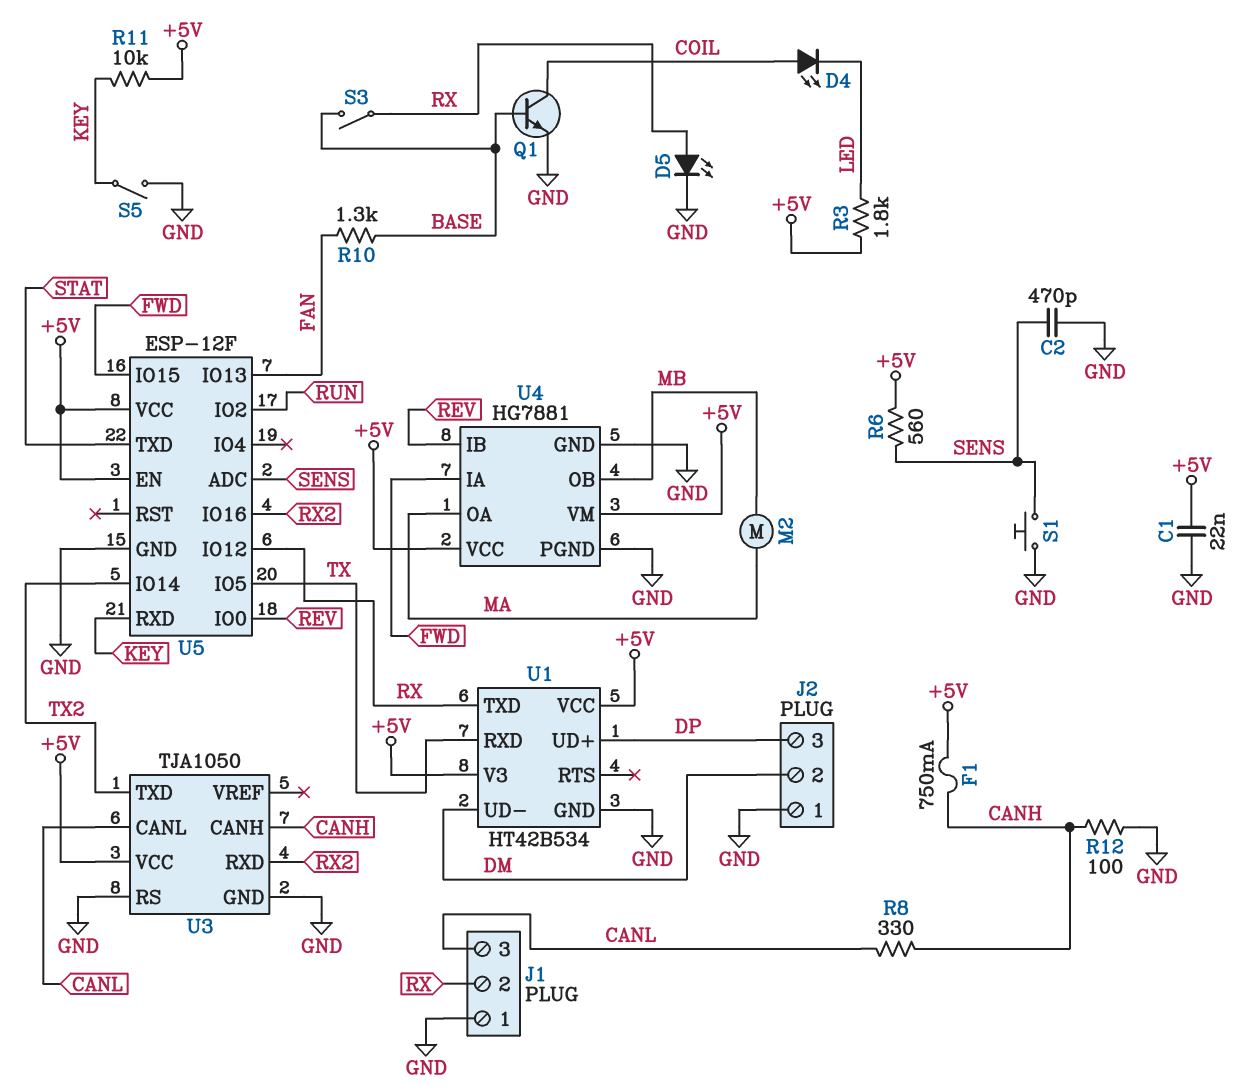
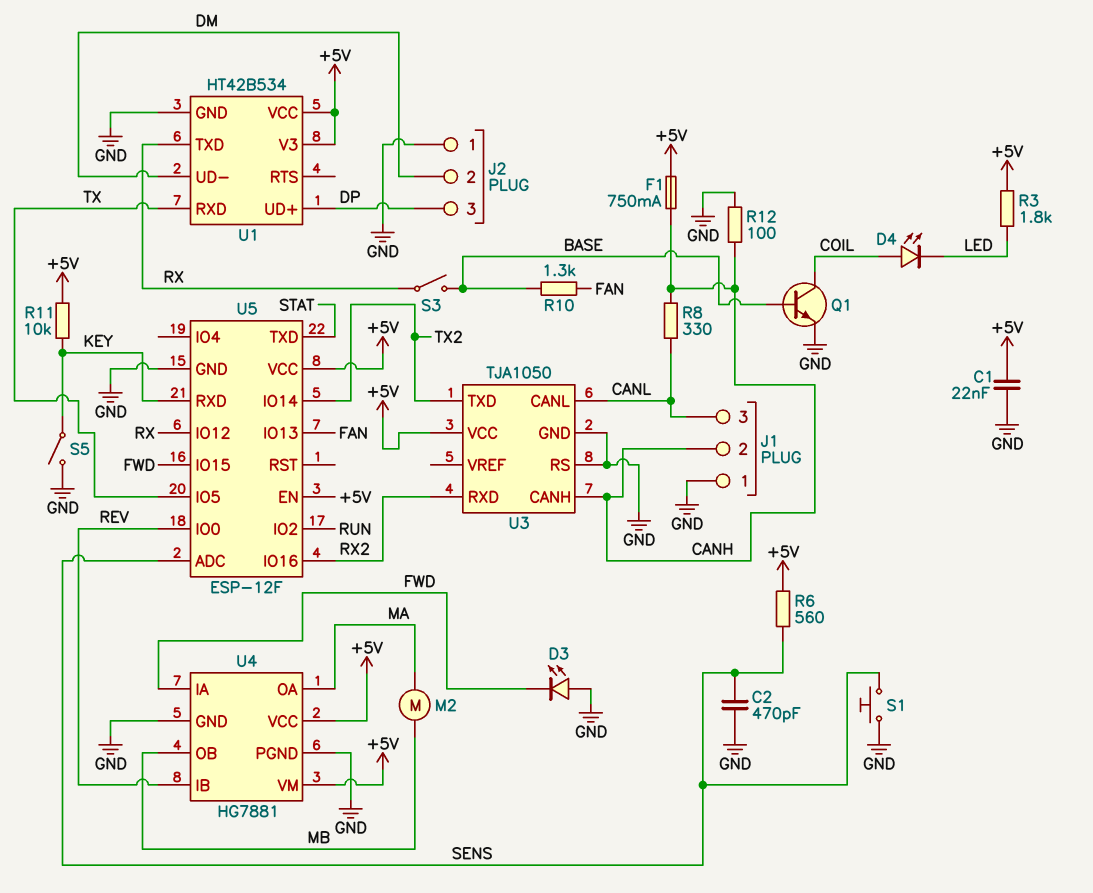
D3: none -> LED (A GND, K FWD)
D5: LED (A RX, K GND) -> none
J1 pin 2: RX -> CANH

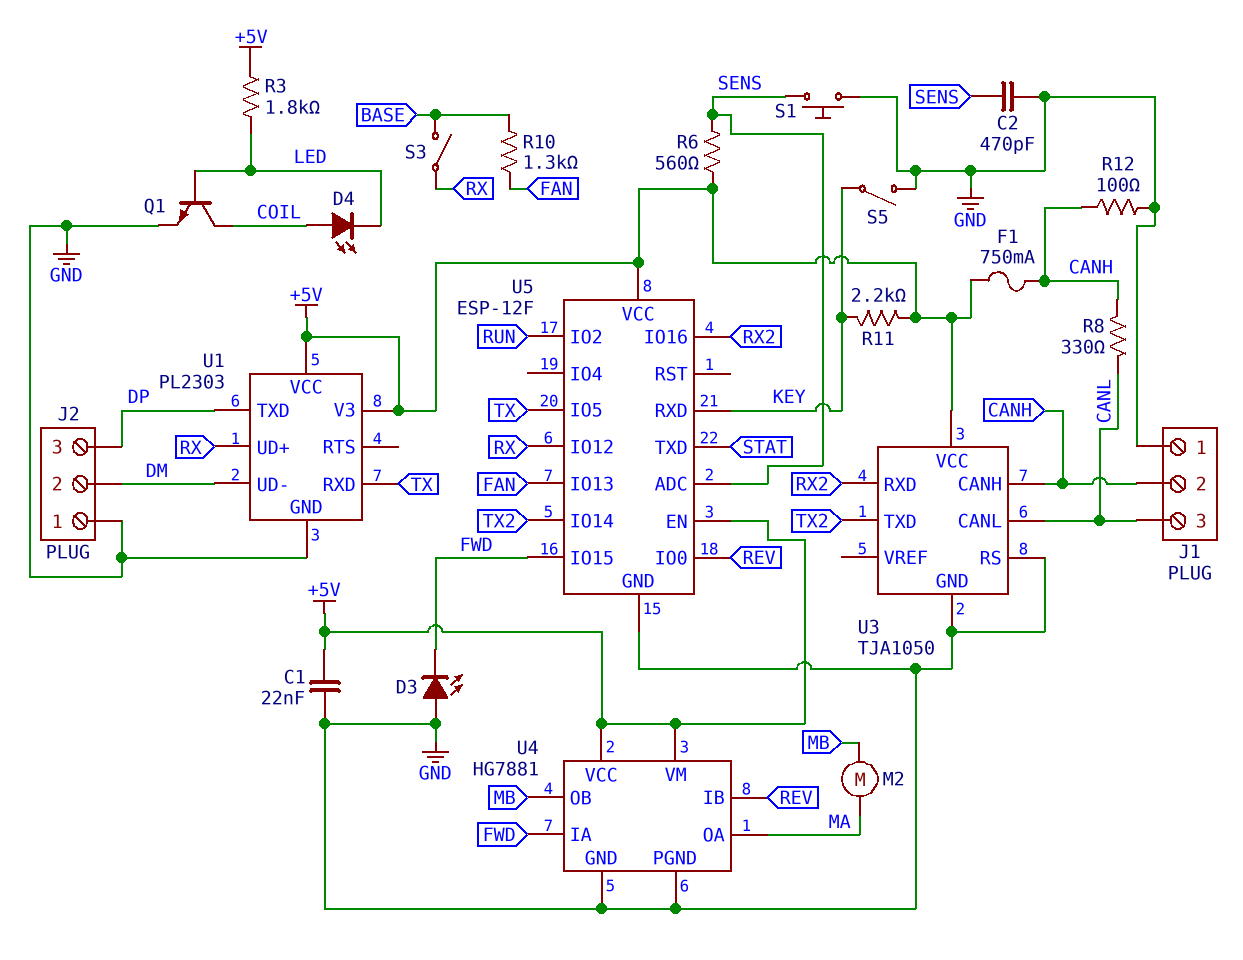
Q1: NPN (B BASE, C COIL, E GND) -> NPN (B LED, C COIL, E GND)
R11: 10k (+5V, KEY) -> 2.2k (+5V, KEY)
U1: HT42B534 -> PL2303
U1 pin TXD: RX -> DP
U1 pin UD+: DP -> RX

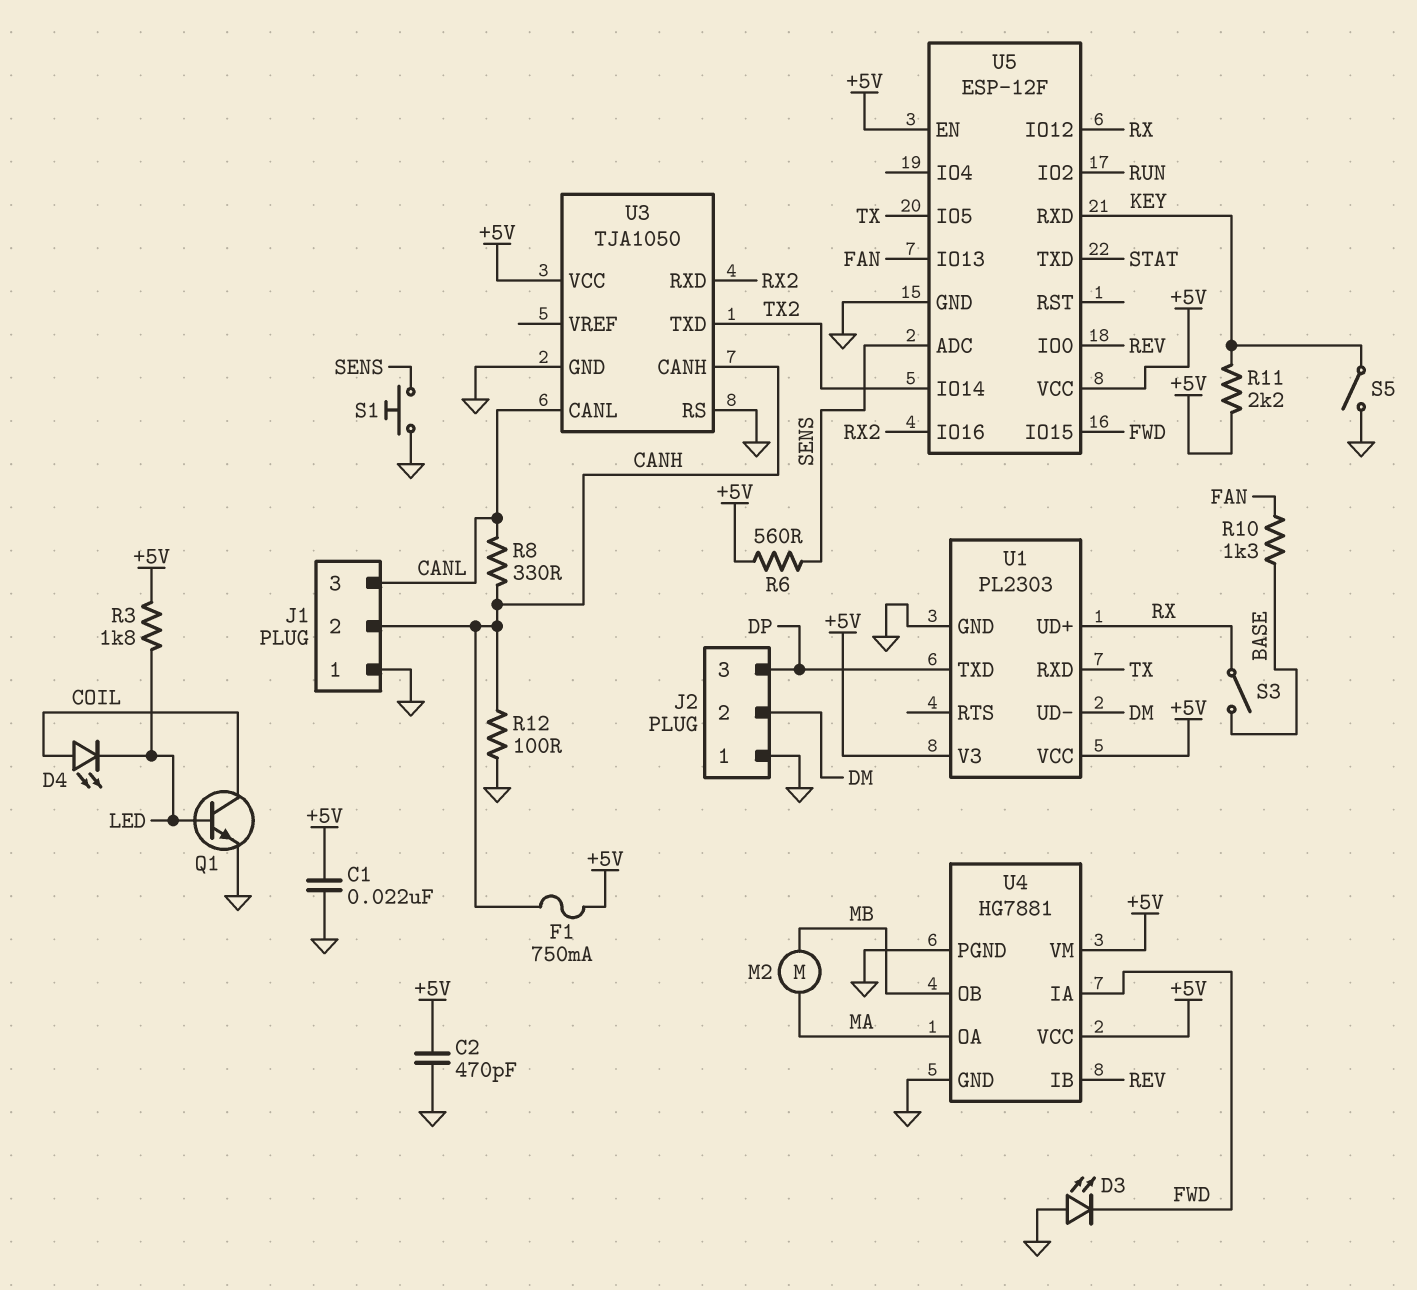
C2: 470pF (GND, SENS) -> 470pF (+5V, GND)

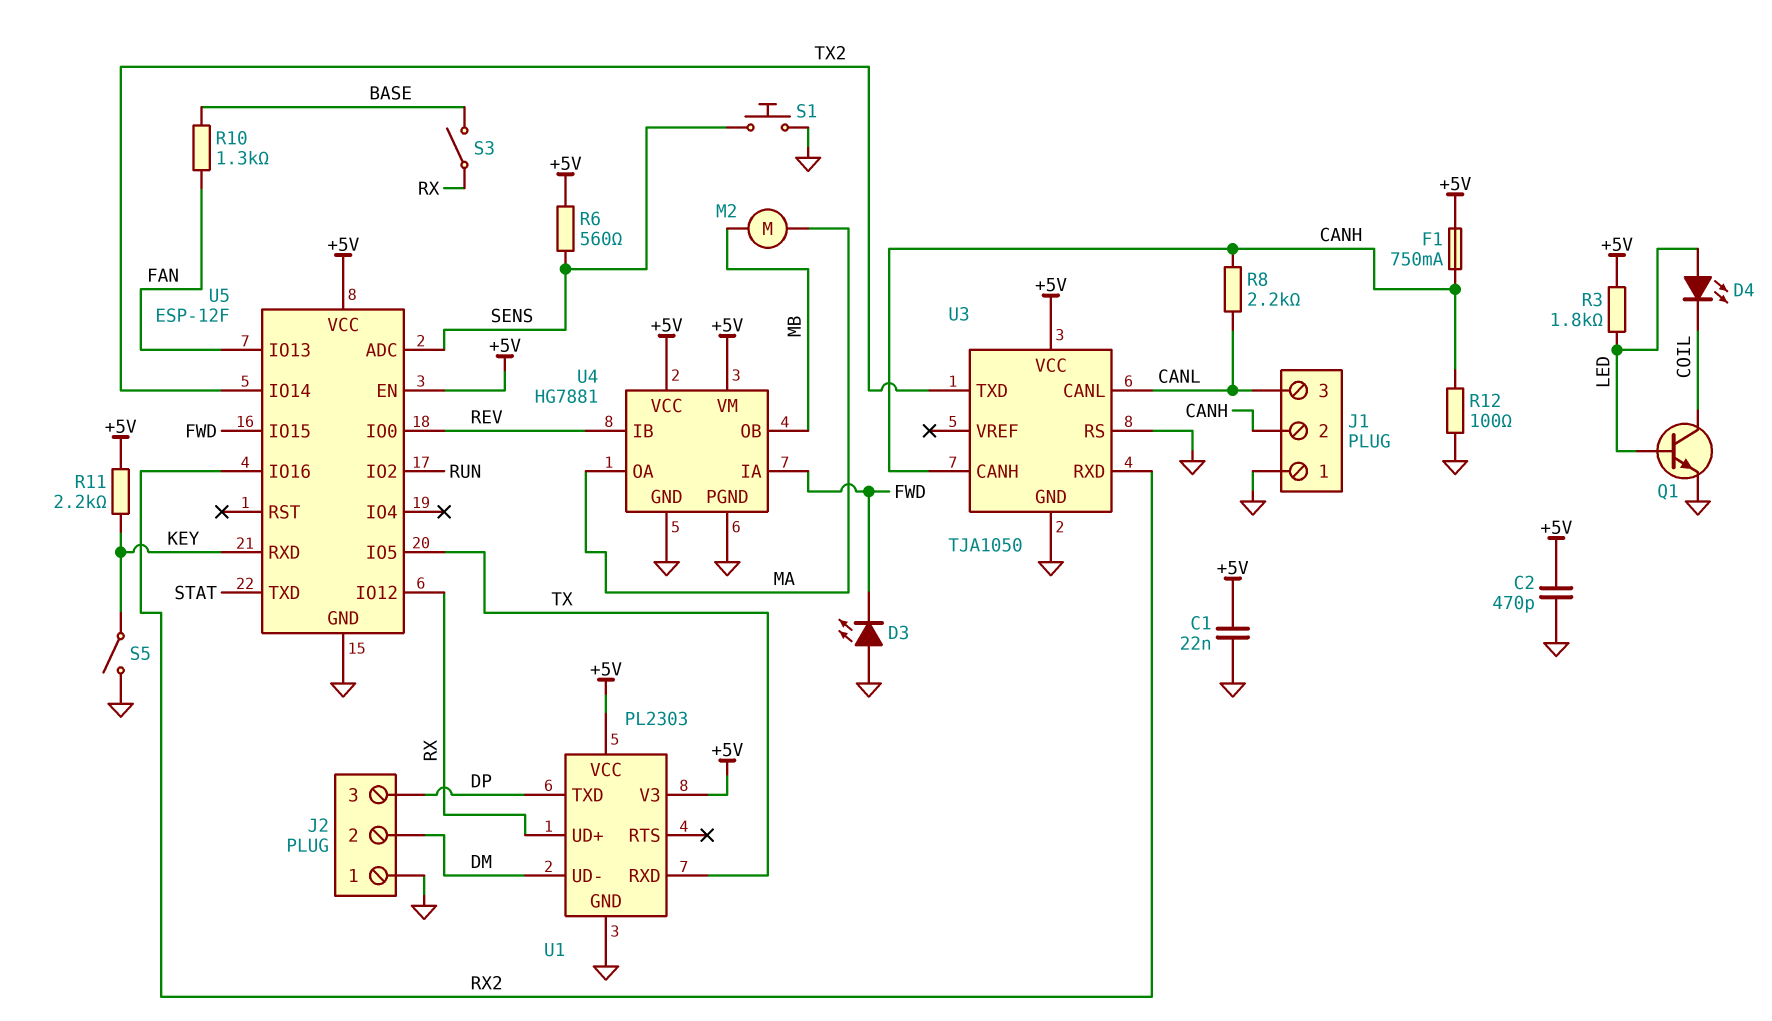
D4: LED (A COIL, K LED) -> LED (A LED, K COIL)
R8: 330 (CANH, CANL) -> 2.2k (CANH, CANL)

